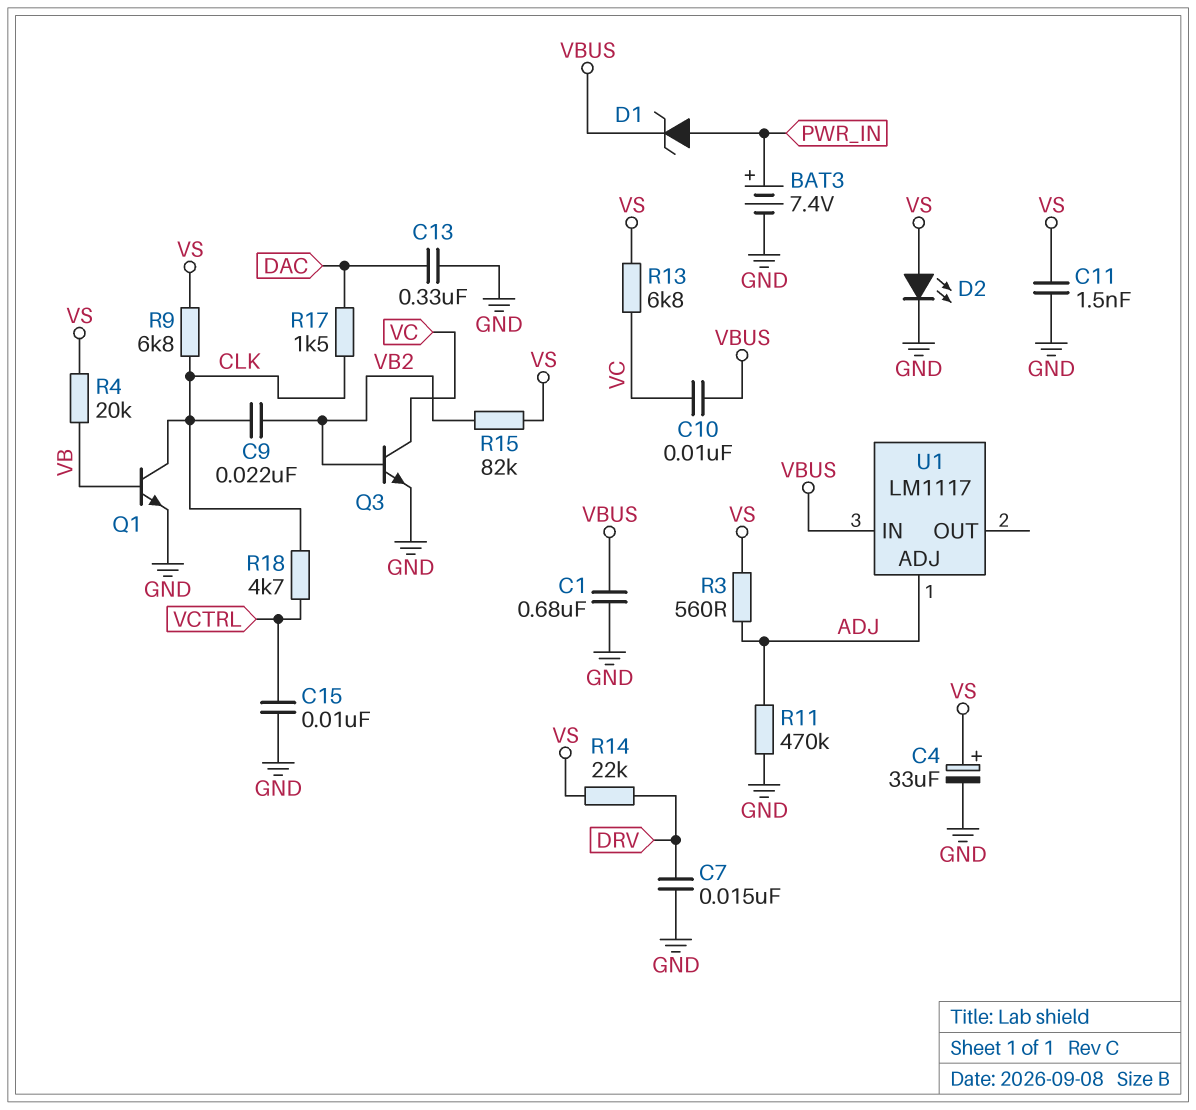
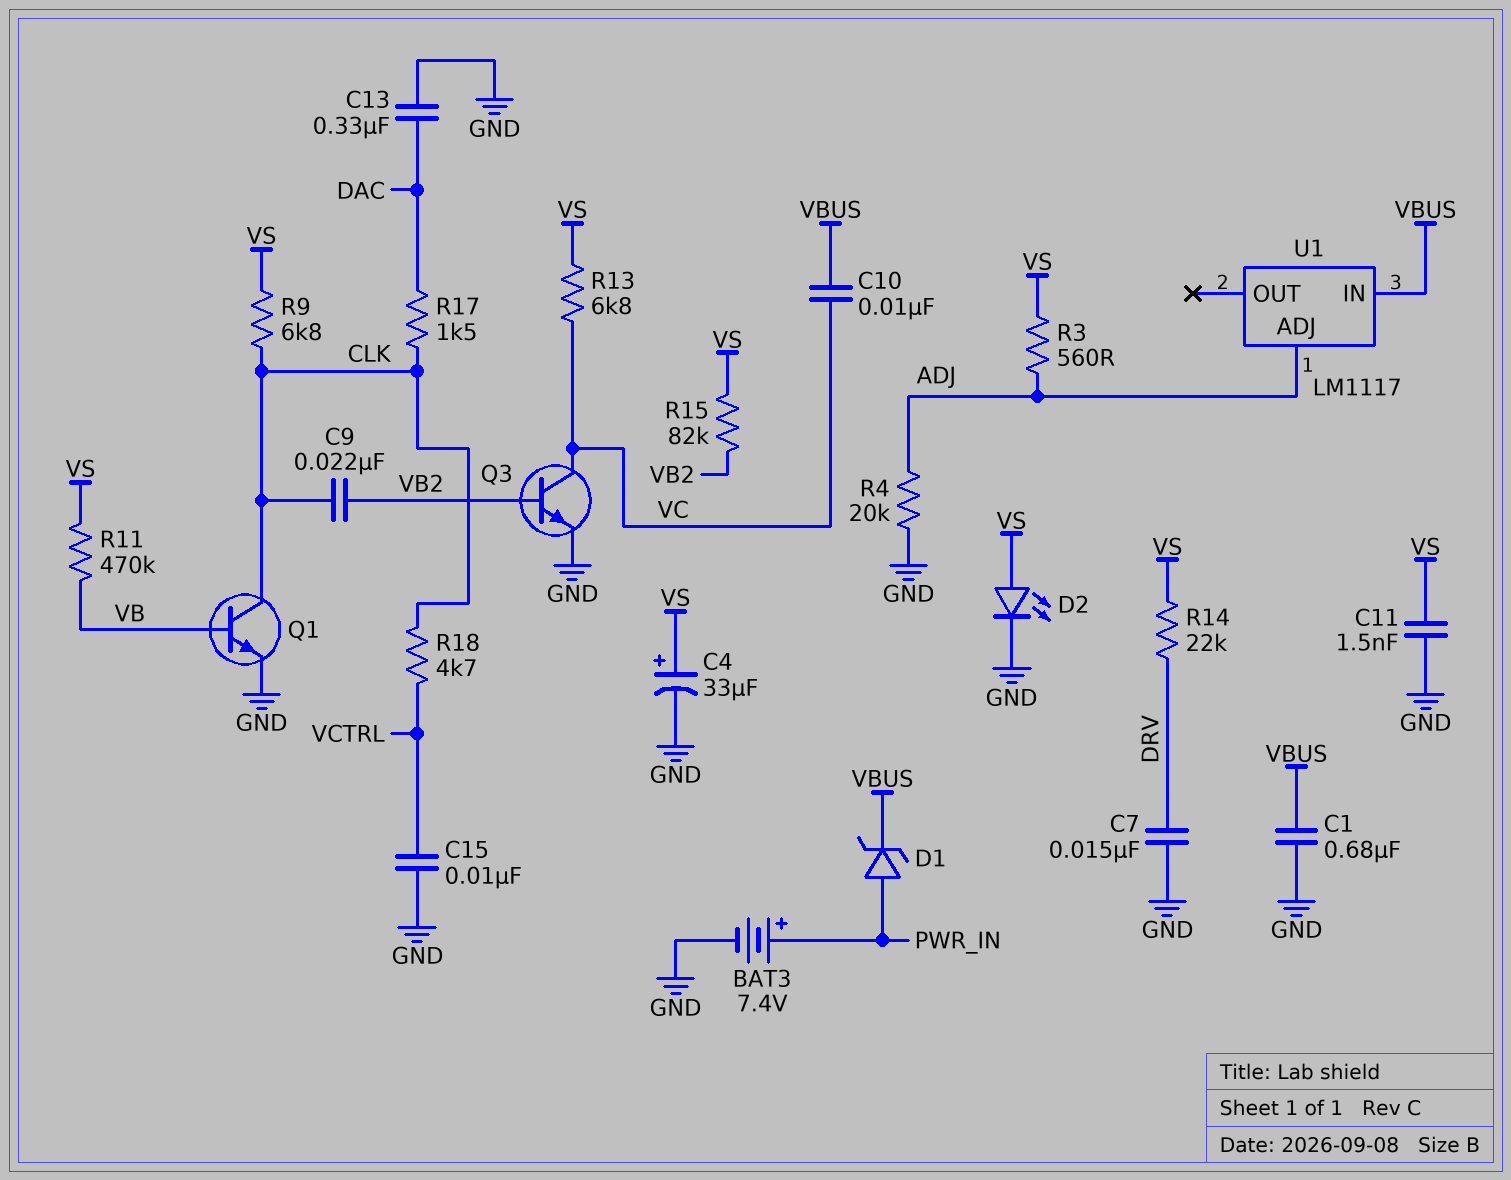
R4: 20k (VB, VS) -> 20k (ADJ, GND)
R11: 470k (ADJ, GND) -> 470k (VB, VS)

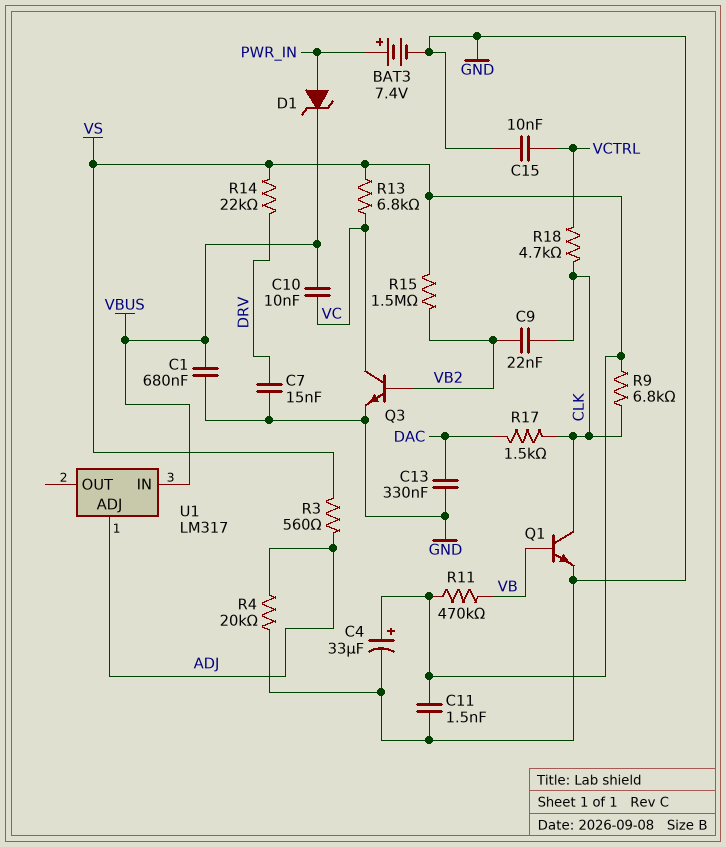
D2: LED (A VS, K GND) -> none
R15: 82k (VB2, VS) -> 1.5M (VB2, VS)
U1: LM1117 -> LM317

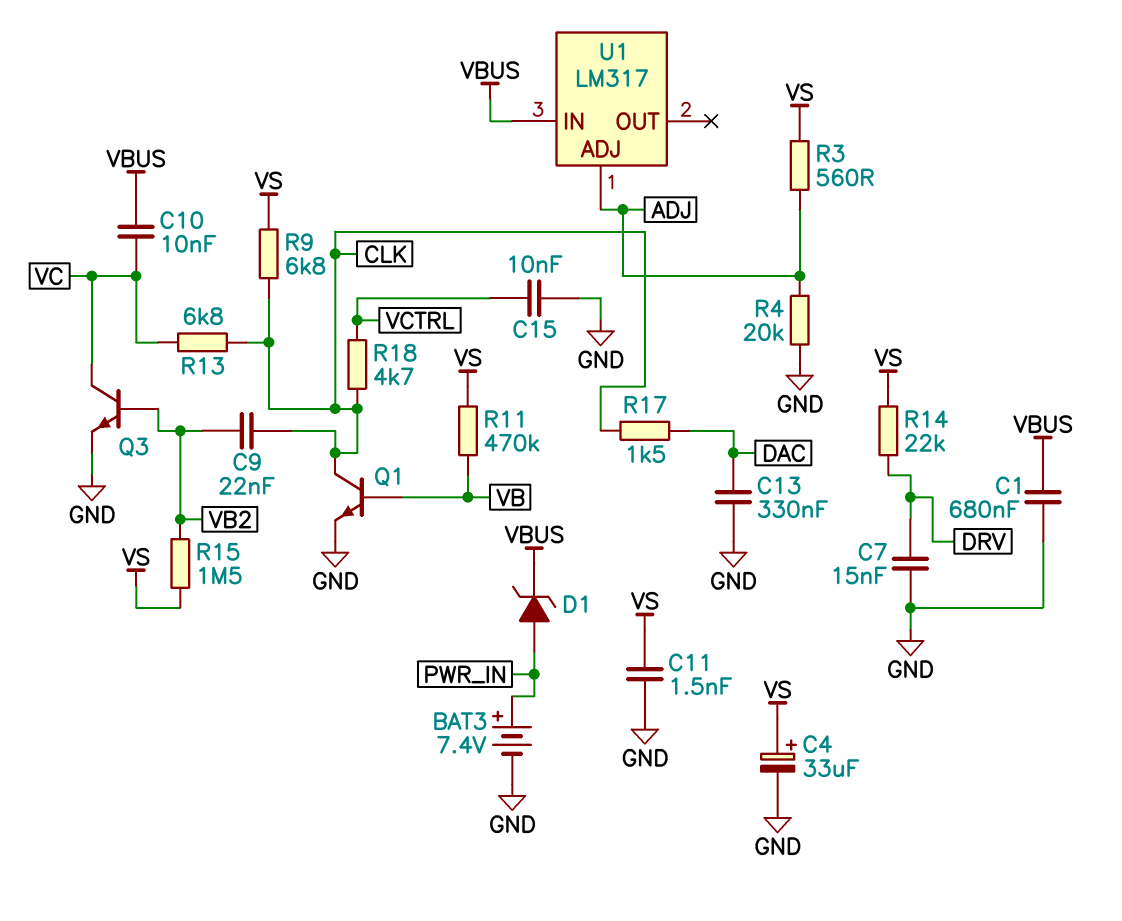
R13: 6.8k (VC, VS) -> 6.8k (CLK, VC)

